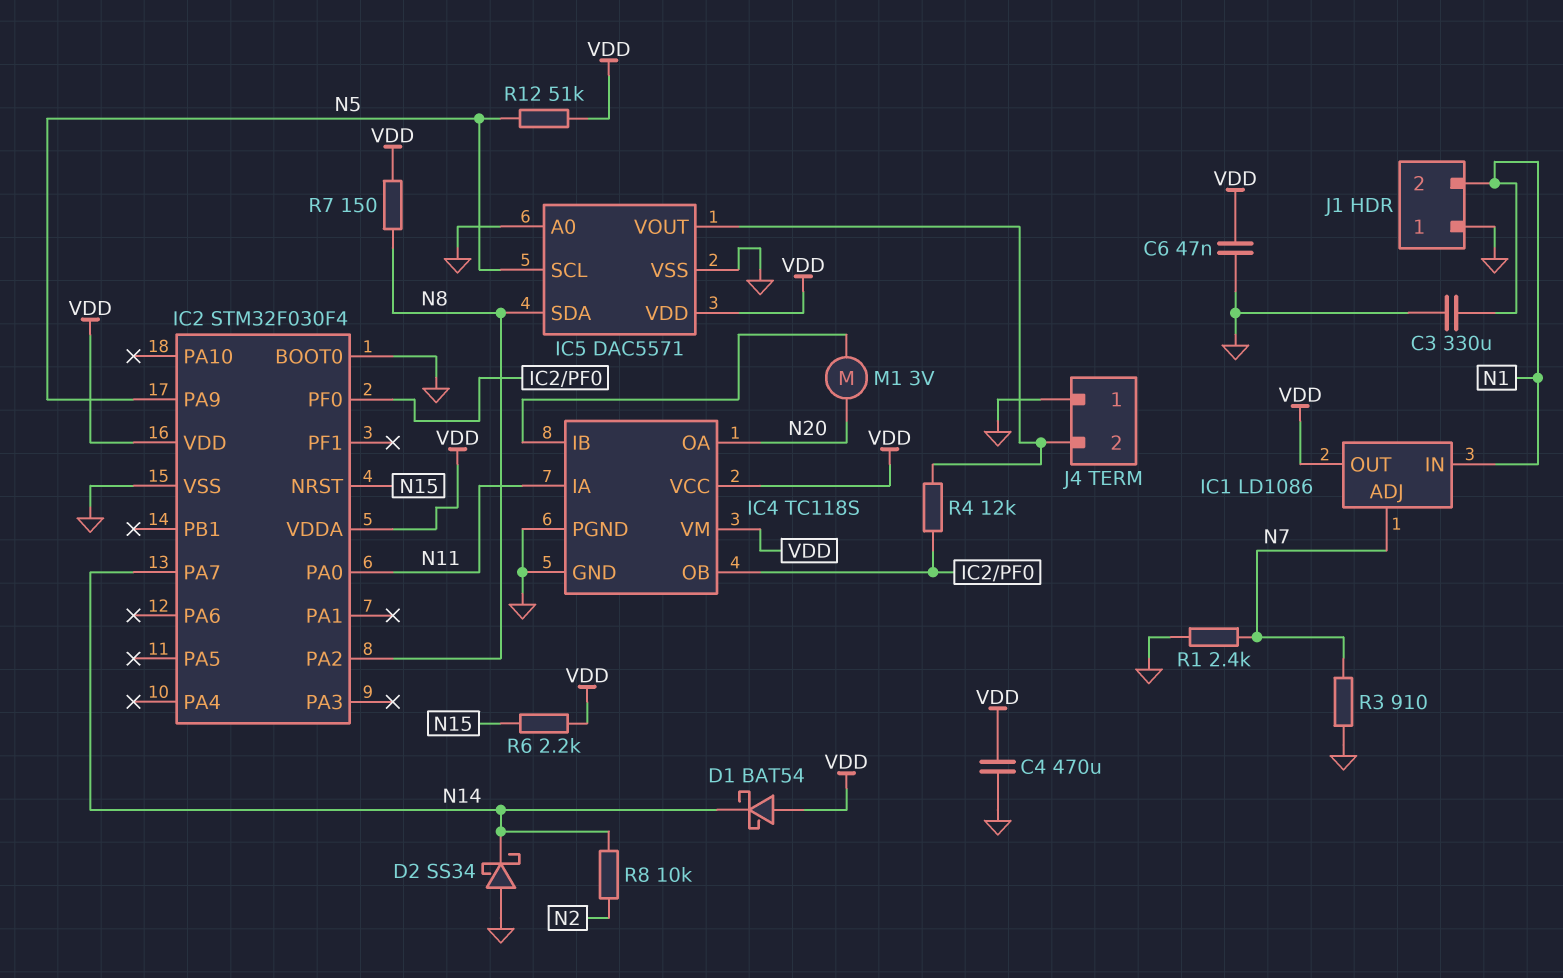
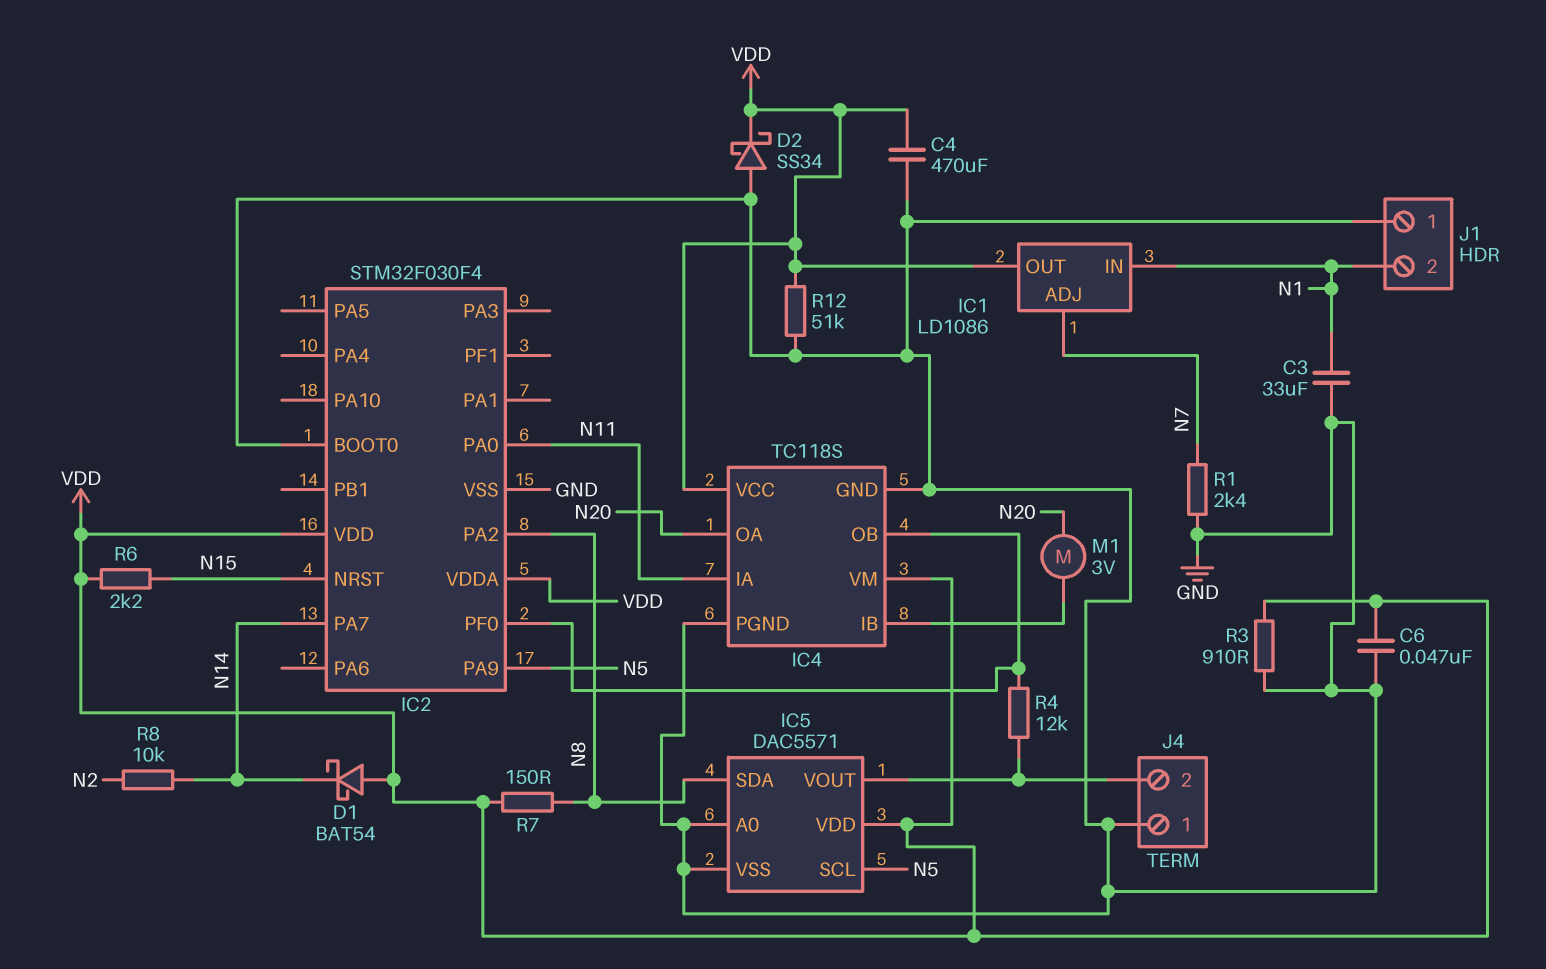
C3: 330uF (GND, N1) -> 33uF (GND, N1)
D2: schottky SS34 (A GND, K N14) -> schottky SS34 (A GND, K VDD)
R3: 910 (GND, N7) -> 910 (GND, VDD)
R12: 51k (N5, VDD) -> 51k (GND, VDD)

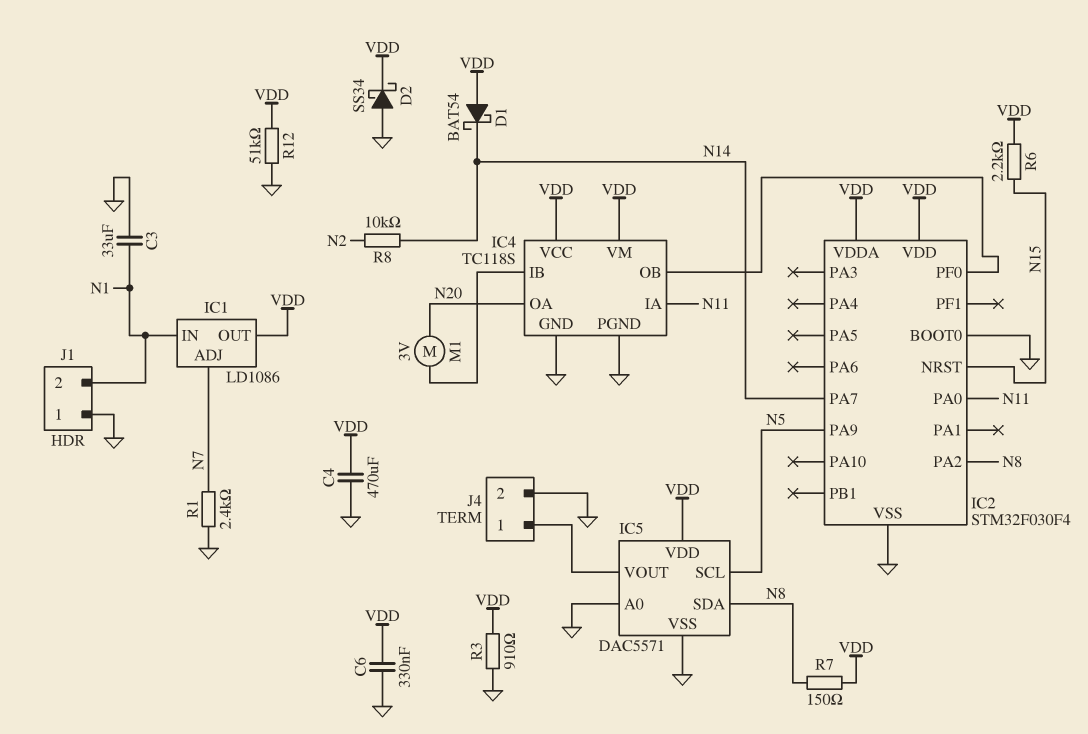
C6: 47nF (GND, VDD) -> 330nF (GND, VDD)
J4 pin 1: GND -> IC5/VOUT
J4 pin 2: IC5/VOUT -> GND
R4: 12k (IC2/PF0, IC5/VOUT) -> none

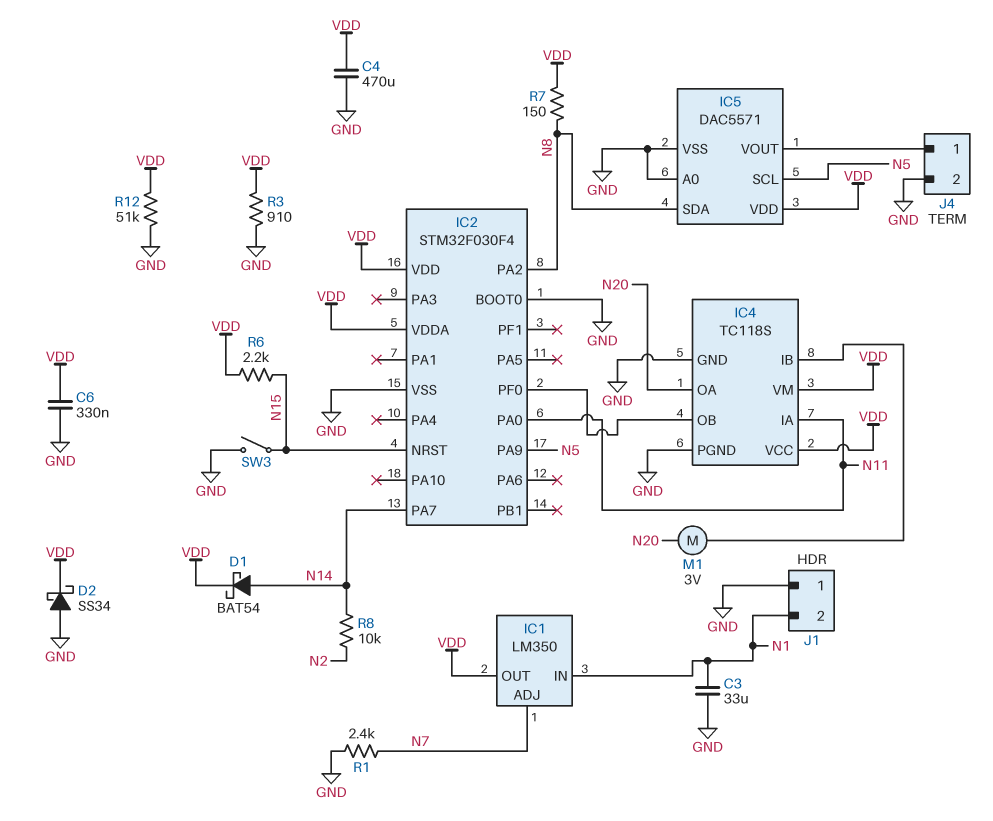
D1: schottky BAT54 (A VDD, K N14) -> schottky BAT54 (A N14, K VDD)
IC1: LD1086 -> LM350
SW3: none -> switch (GND, N15)

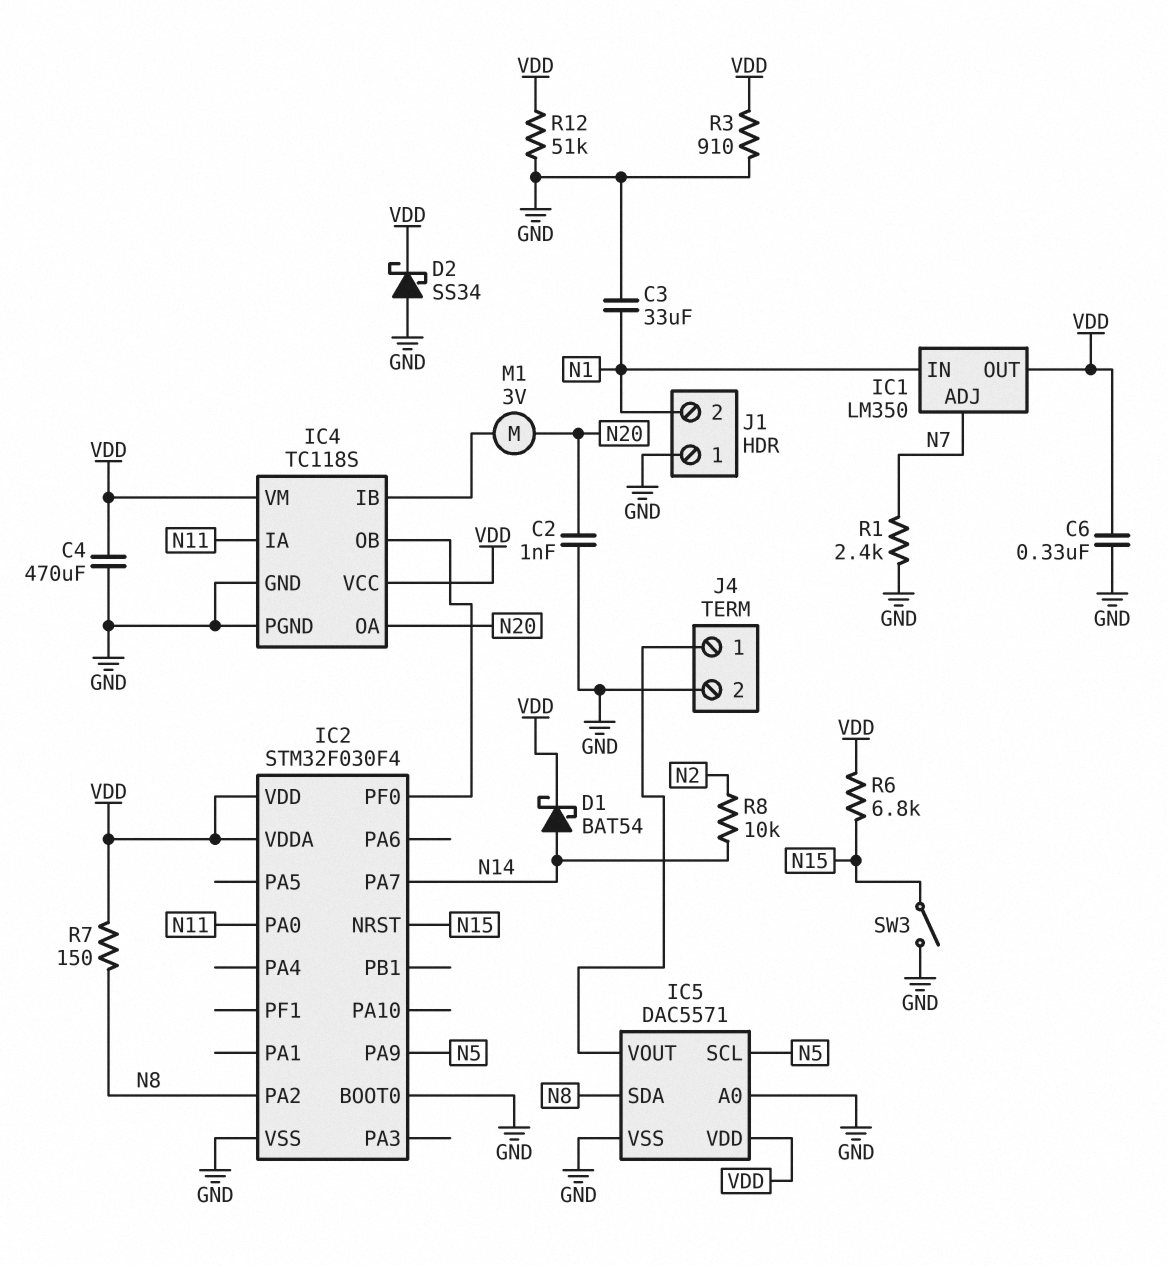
C2: none -> 1nF (GND, N20)
R6: 2.2k (N15, VDD) -> 6.8k (N15, VDD)

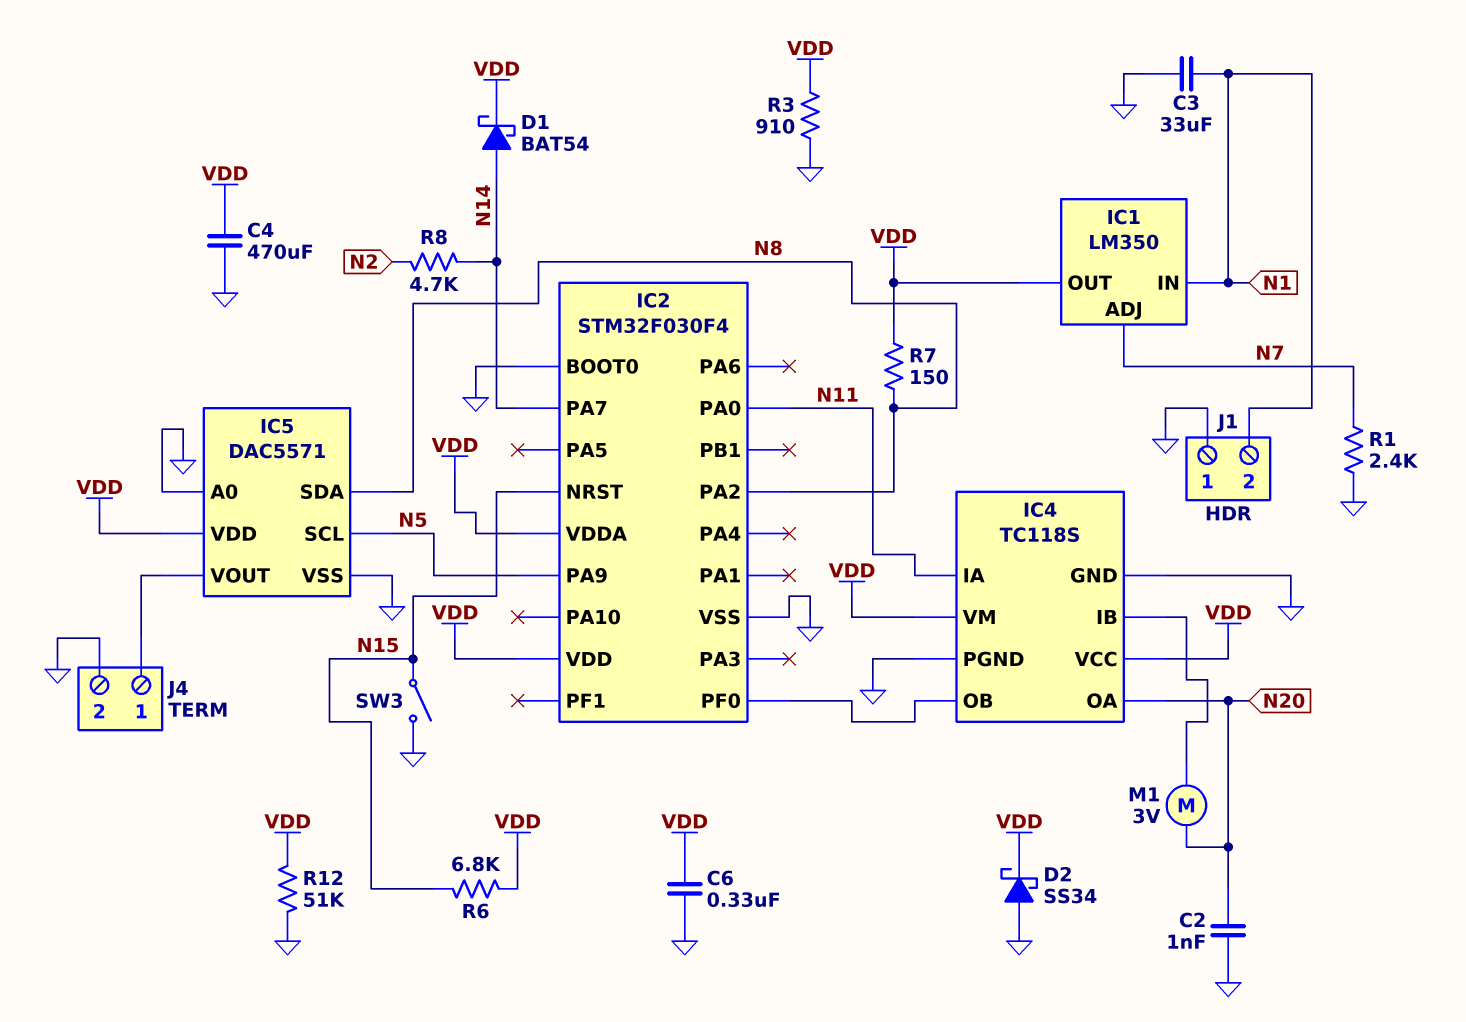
R8: 10k (N2, N14) -> 4.7k (N2, N14)

